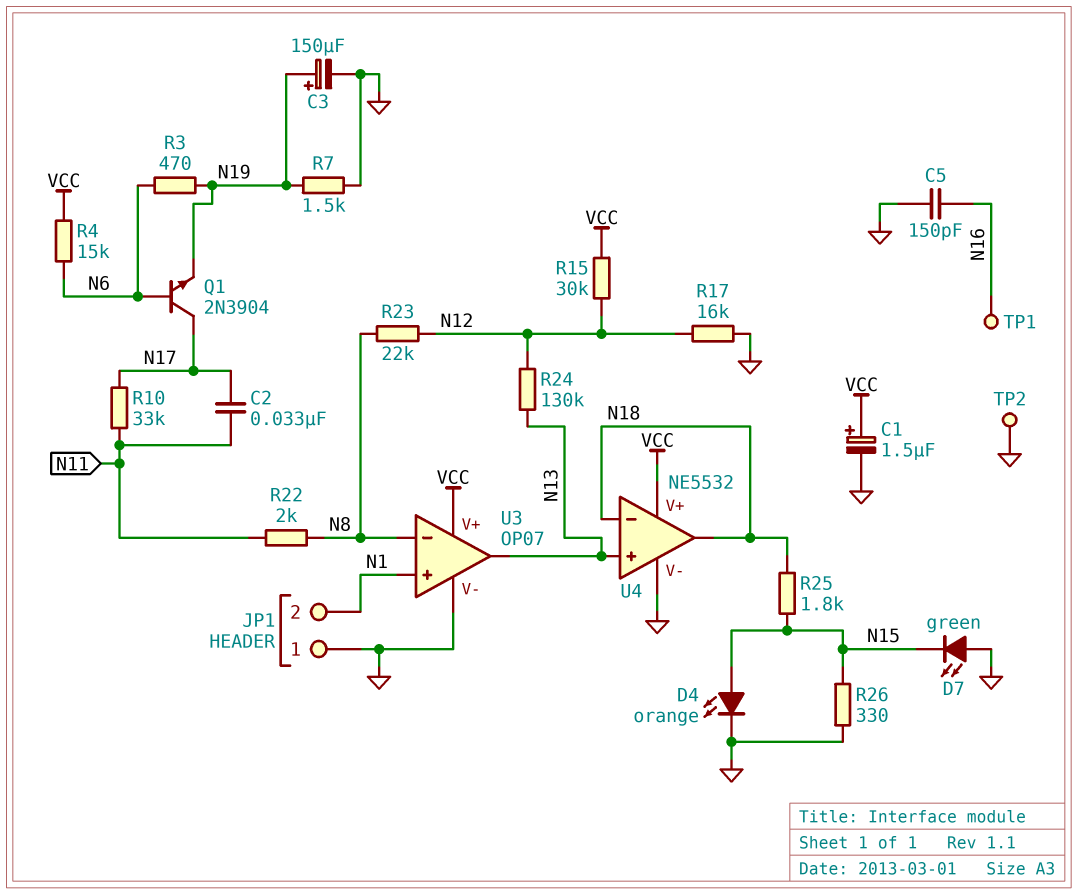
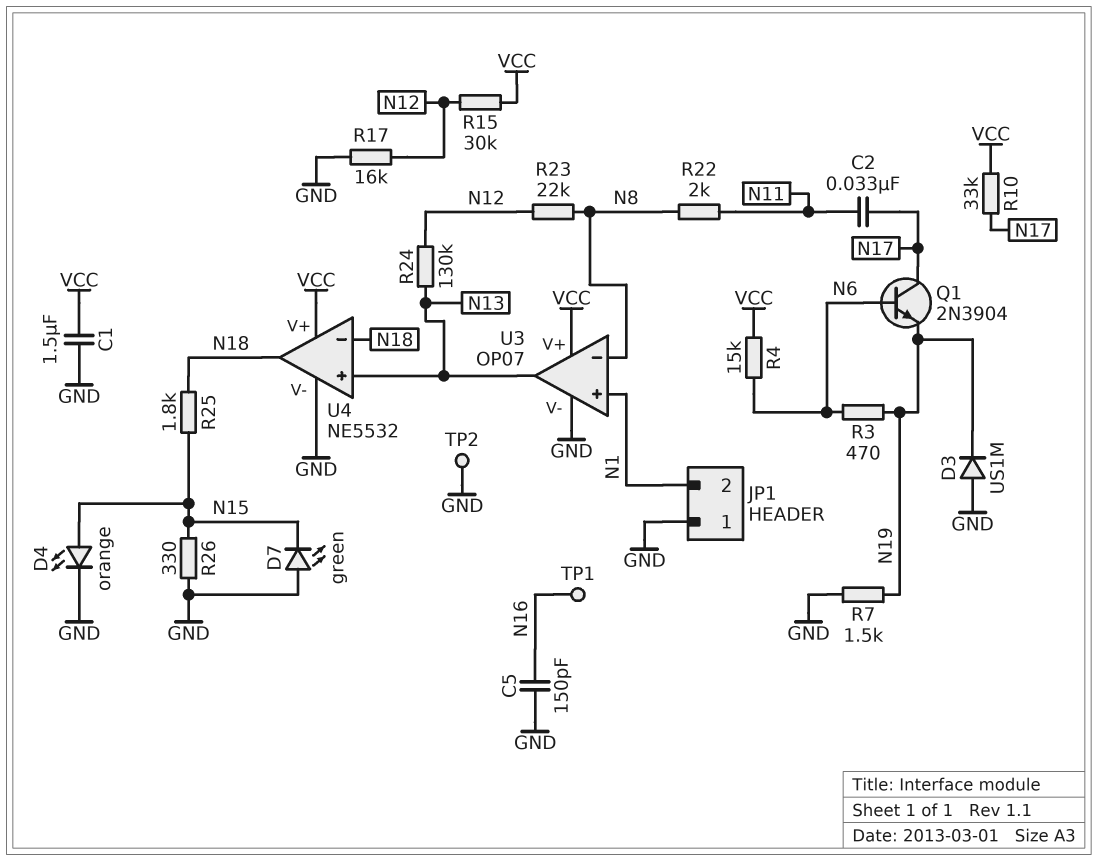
C1: 1.5uF (plus VCC, minus GND) -> 1.5uF (GND, VCC)
C3: 150uF (plus N19, minus GND) -> none
D3: none -> diode US1M (A GND, K N19)
R10: 33k (N11, N17) -> 33k (N17, VCC)

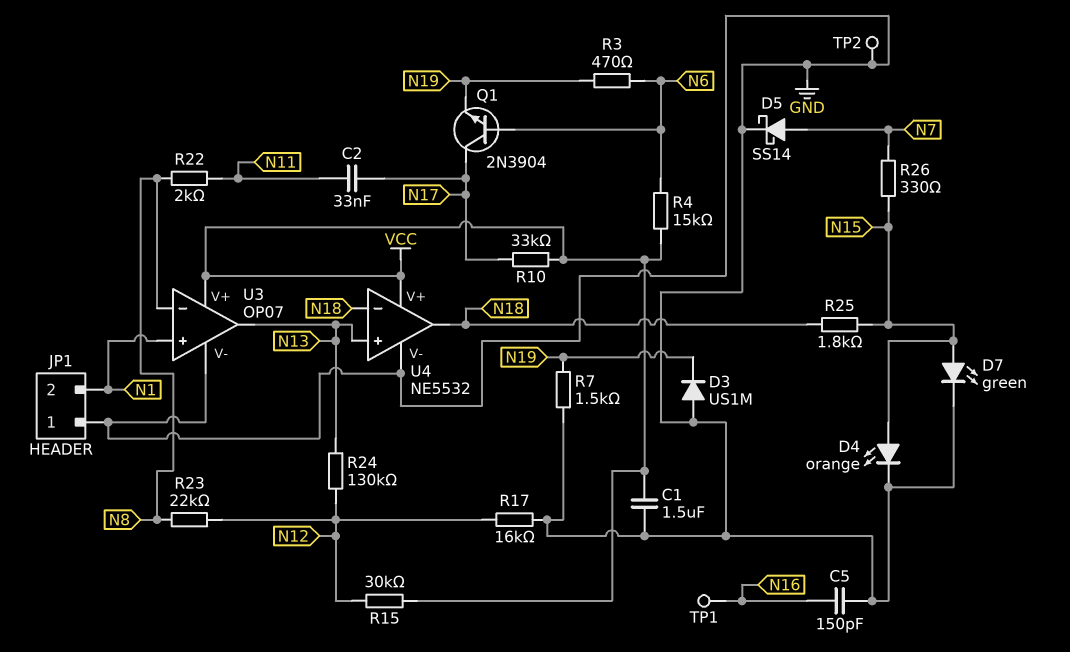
D5: none -> schottky SS14 (A N7, K GND)
D7: LED green (A GND, K N15) -> LED green (A N15, K GND)
R26: 330 (GND, N15) -> 330 (N7, N15)

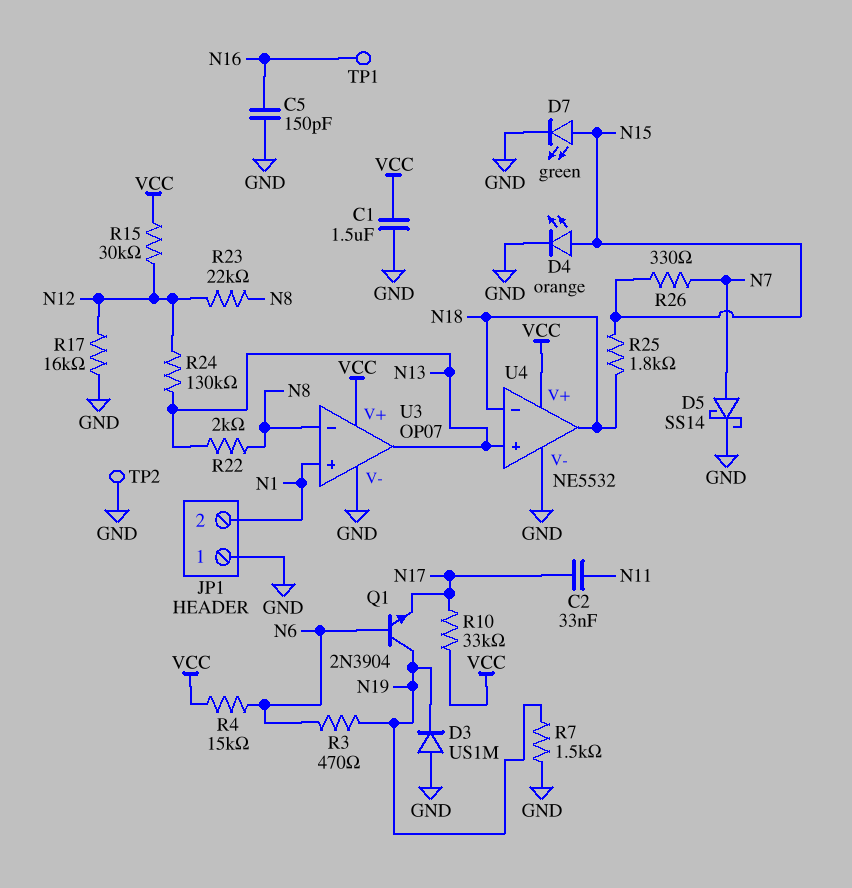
Q1: NPN 2N3904 (B N6, C N17, E N19) -> NPN 2N3904 (B N6, C N19, E N17)
R22: 2k (N8, N11) -> 2k (N8, N13)

